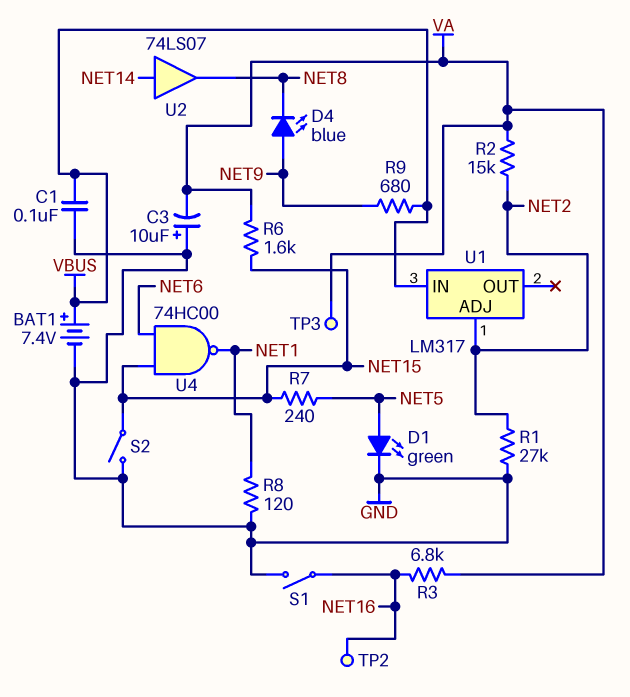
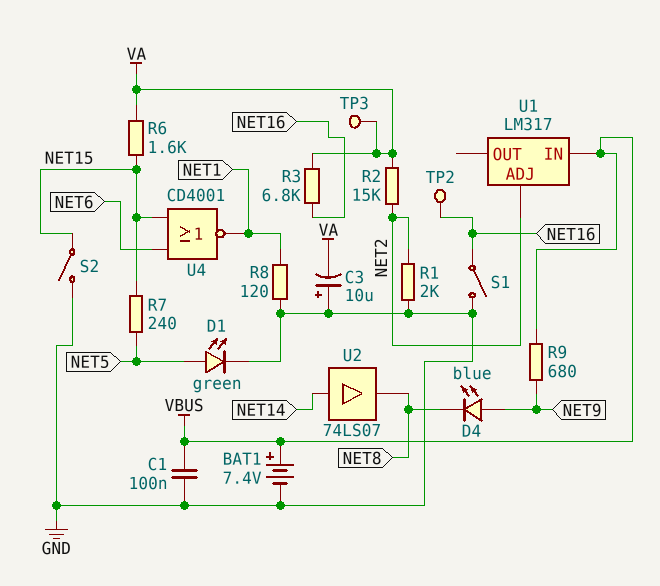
R1: 27k (GND, NET2) -> 2k (GND, NET2)
U4: NAND 74HC00 (in NET6, in NET15, out NET1) -> NOR CD4001 (in NET6, in NET15, out NET1)

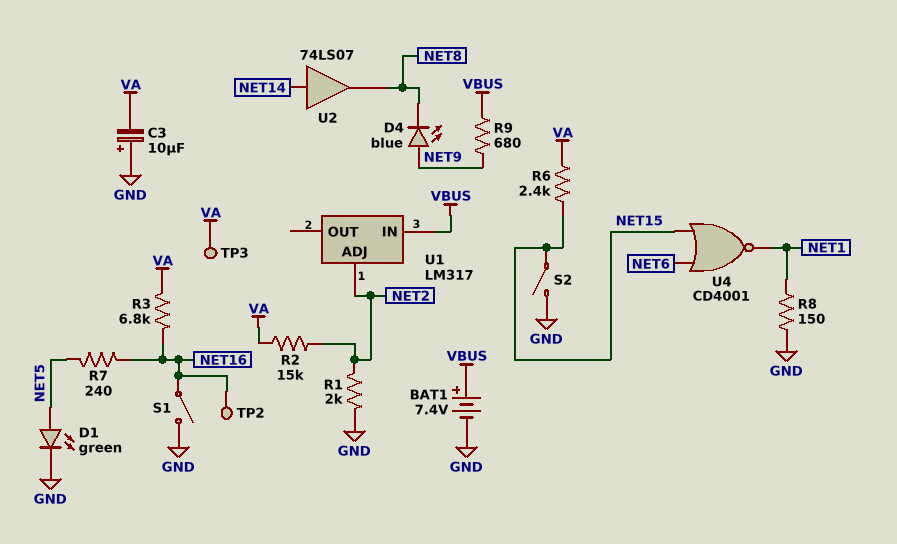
C1: 100nF (GND, VBUS) -> none
R6: 1.6k (NET15, VA) -> 2.4k (NET15, VA)
R7: 240 (NET5, NET15) -> 240 (NET5, NET16)
R8: 120 (GND, NET1) -> 150 (GND, NET1)

